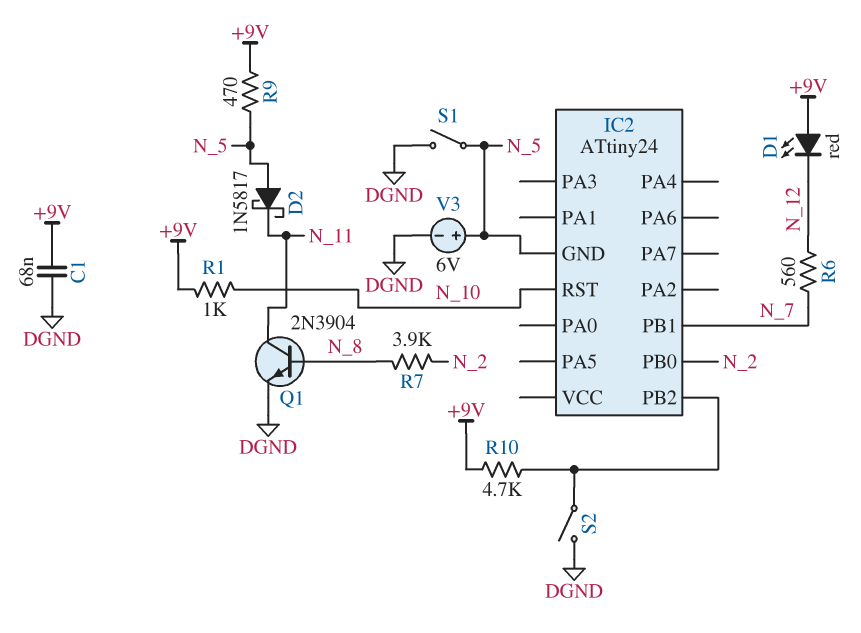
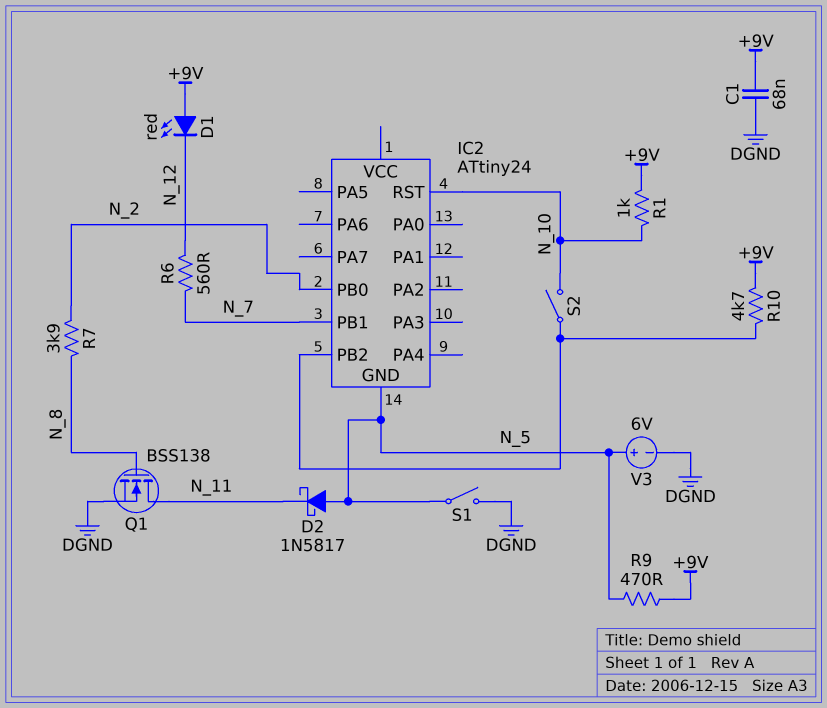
Q1: NPN 2N3904 (B N_8, C N_11, E DGND) -> NMOS BSS138 (G N_8, D N_11, S DGND)
S2: switch (DGND, IC2/PB2) -> switch (IC2/PB2, N_10)

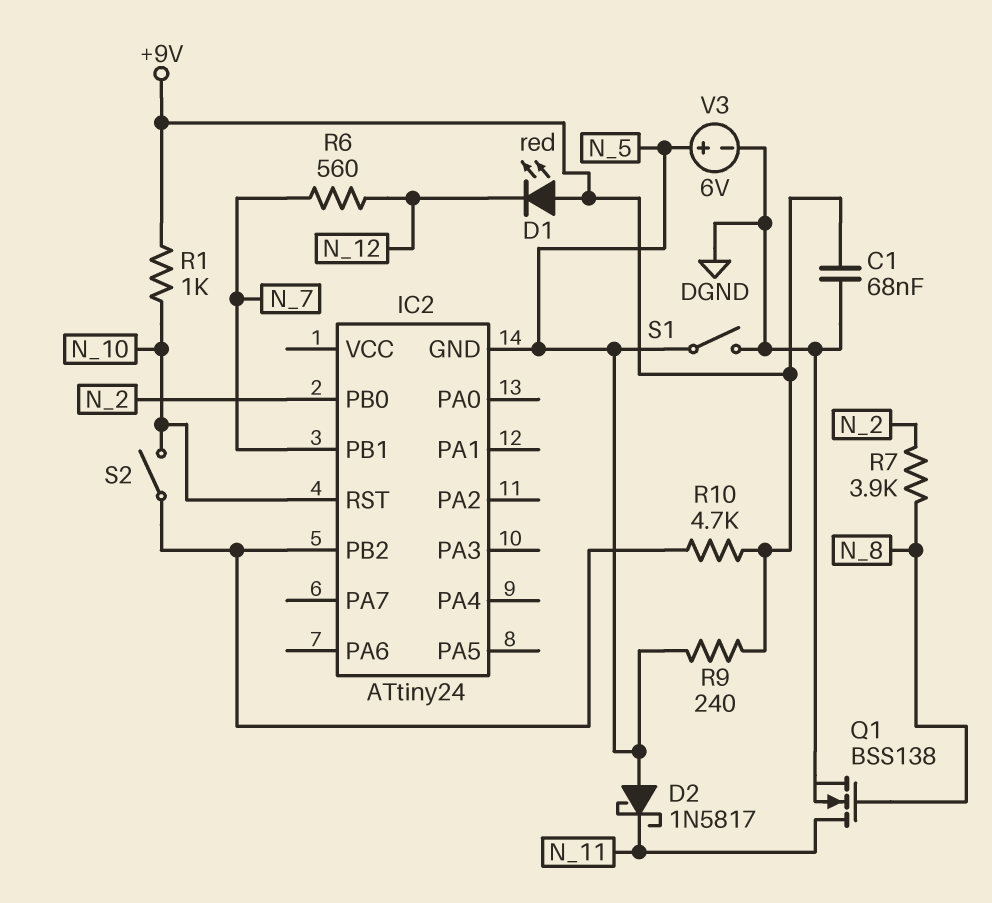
R9: 470 (+9V, N_5) -> 240 (+9V, N_5)

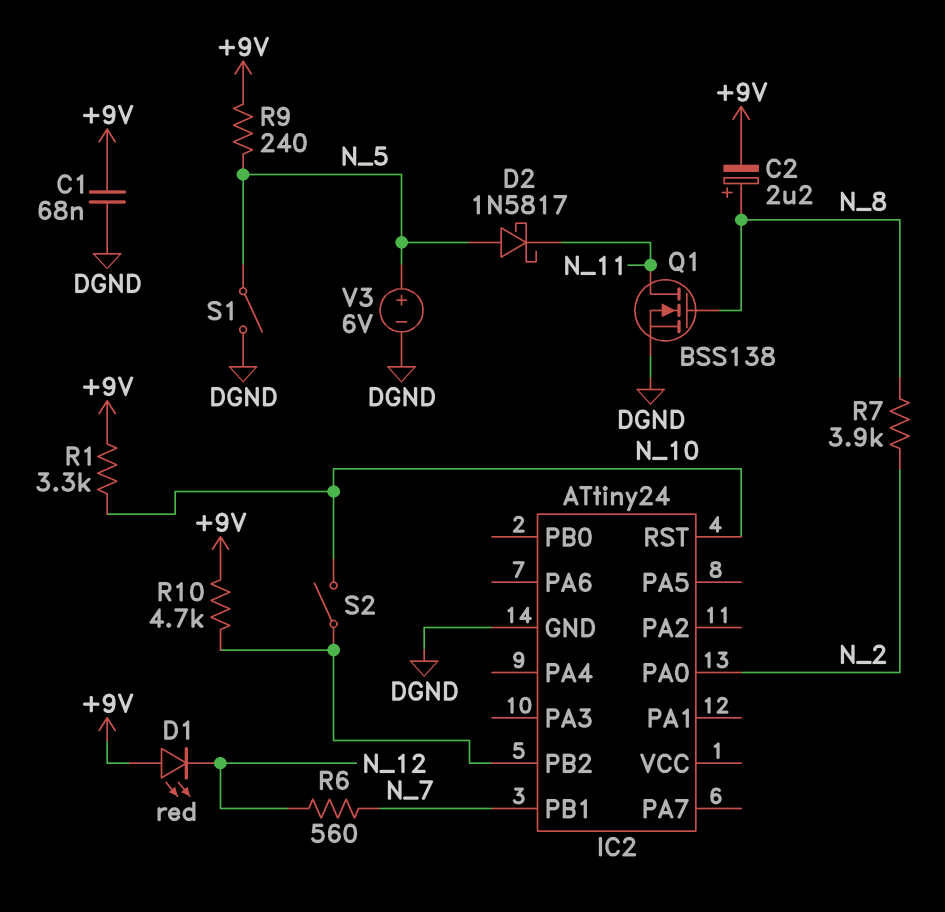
C2: none -> 2.2uF (plus N_8, minus +9V)
IC2 pin GND: N_5 -> DGND
IC2 pin PA0: none -> N_2
IC2 pin PB0: N_2 -> none
R1: 1k (+9V, N_10) -> 3.3k (+9V, N_10)

